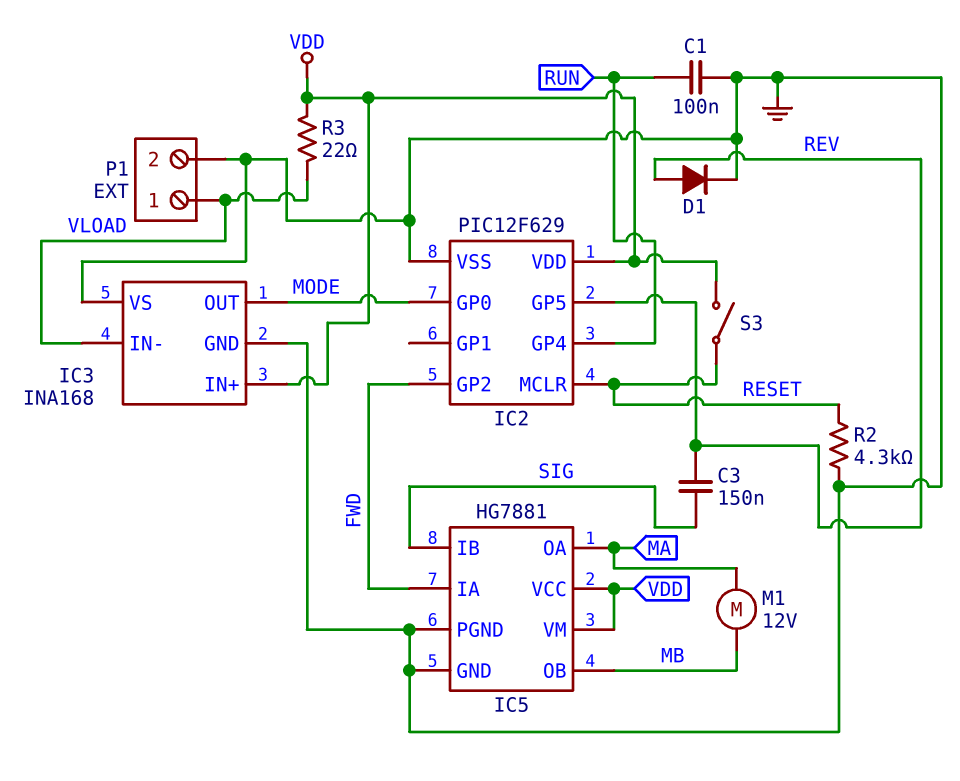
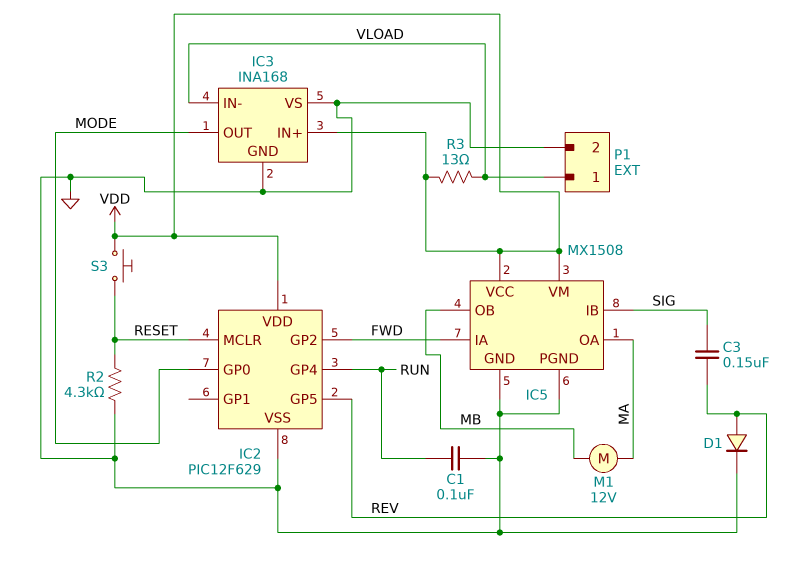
IC5: HG7881 -> MX1508
R3: 22 (VDD, VLOAD) -> 13 (VDD, VLOAD)
S3: switch (RESET, VDD) -> button (RESET, VDD)

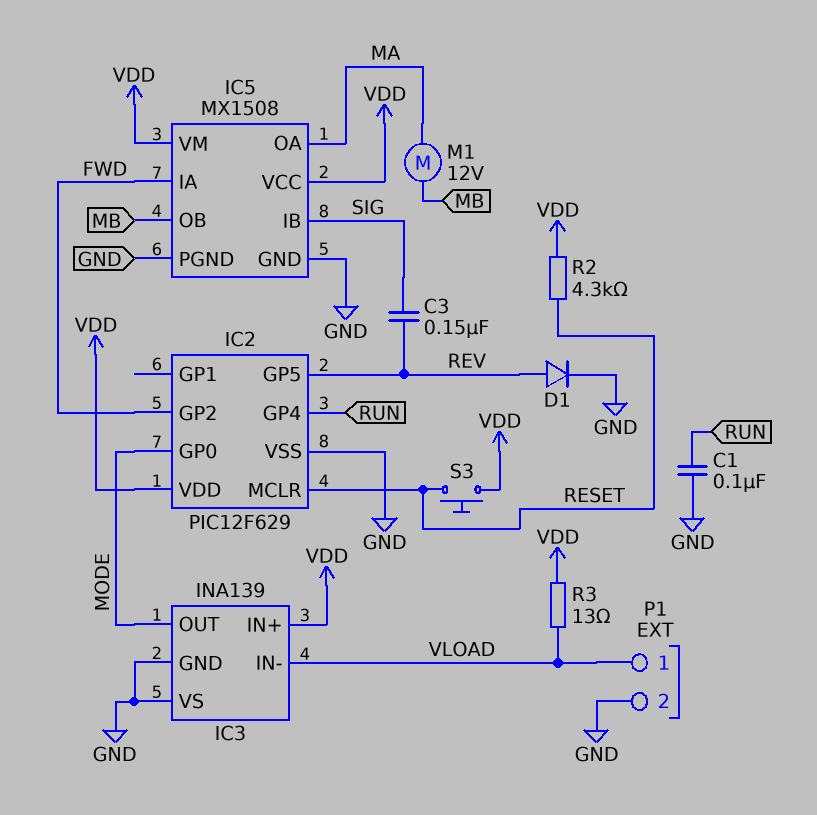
IC3: INA168 -> INA139
R2: 4.3k (GND, RESET) -> 4.3k (RESET, VDD)

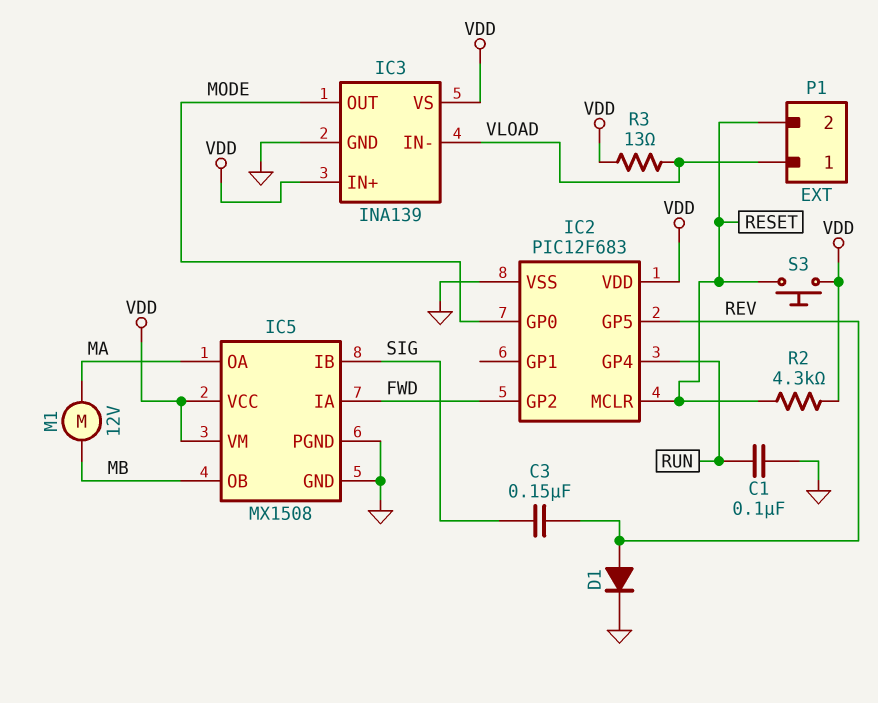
IC2: PIC12F629 -> PIC12F683
IC3 pin VS: GND -> VDD
P1 pin 2: GND -> RESET

